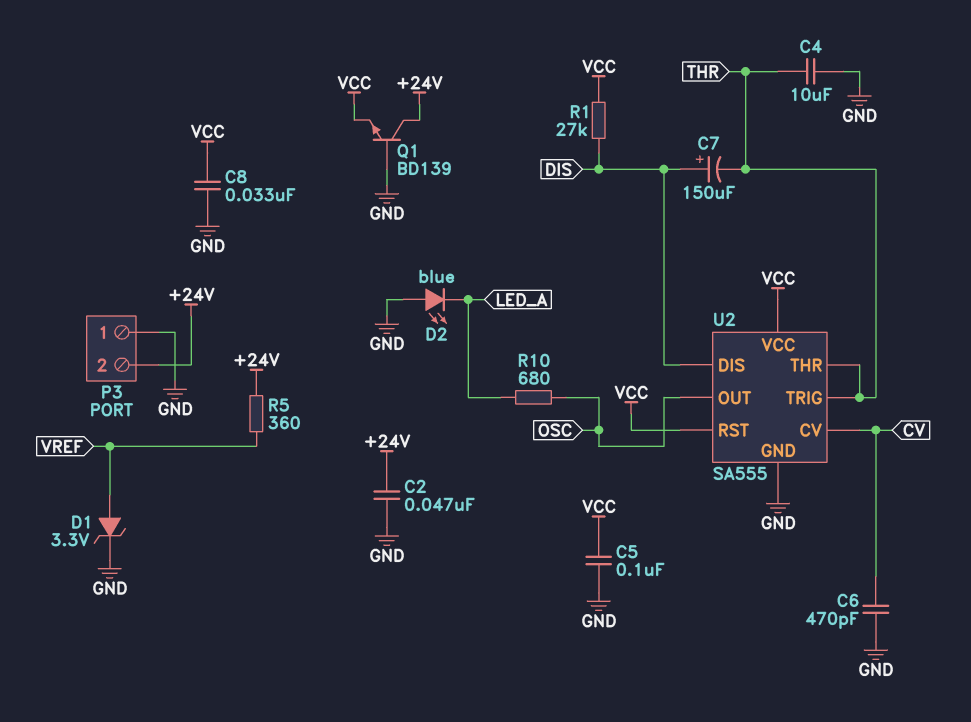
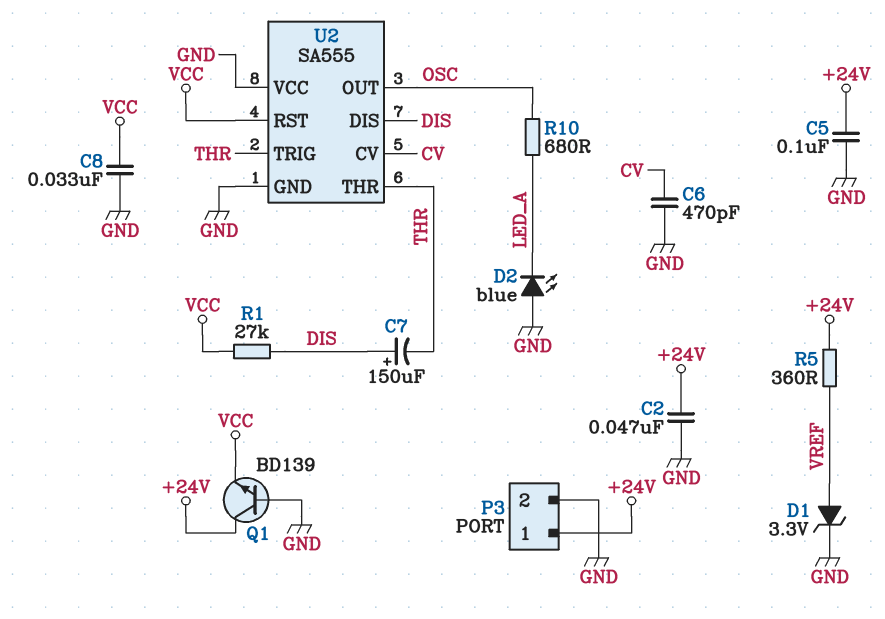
C4: 10uF (GND, THR) -> none
C5: 100nF (GND, VCC) -> 100nF (+24V, GND)
P3 pin 1: GND -> +24V
P3 pin 2: +24V -> GND
U2 pin VCC: VCC -> GND

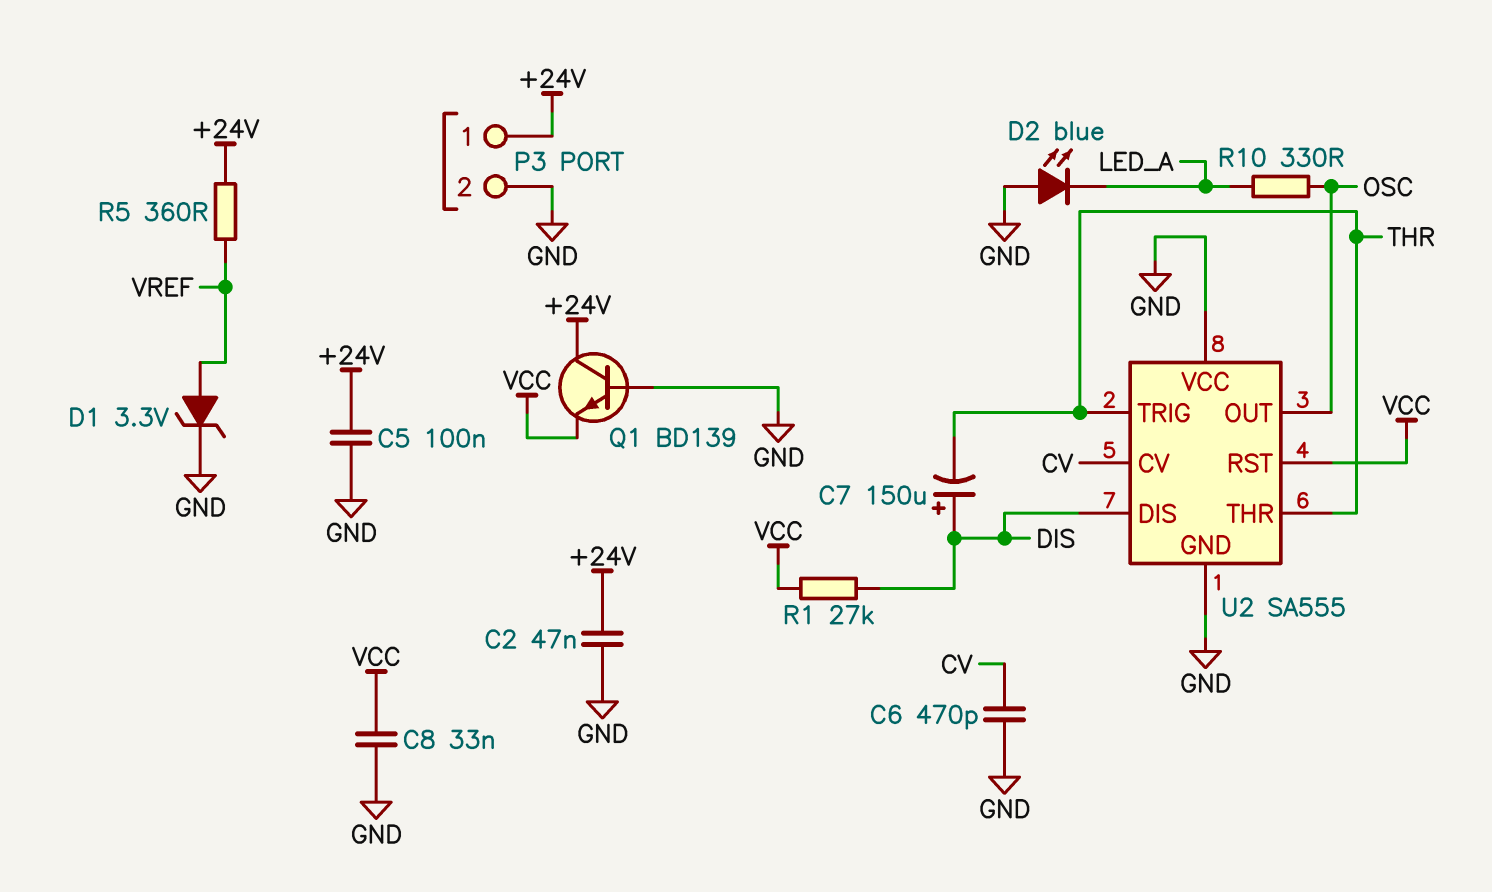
R10: 680 (LED_A, OSC) -> 330 (LED_A, OSC)

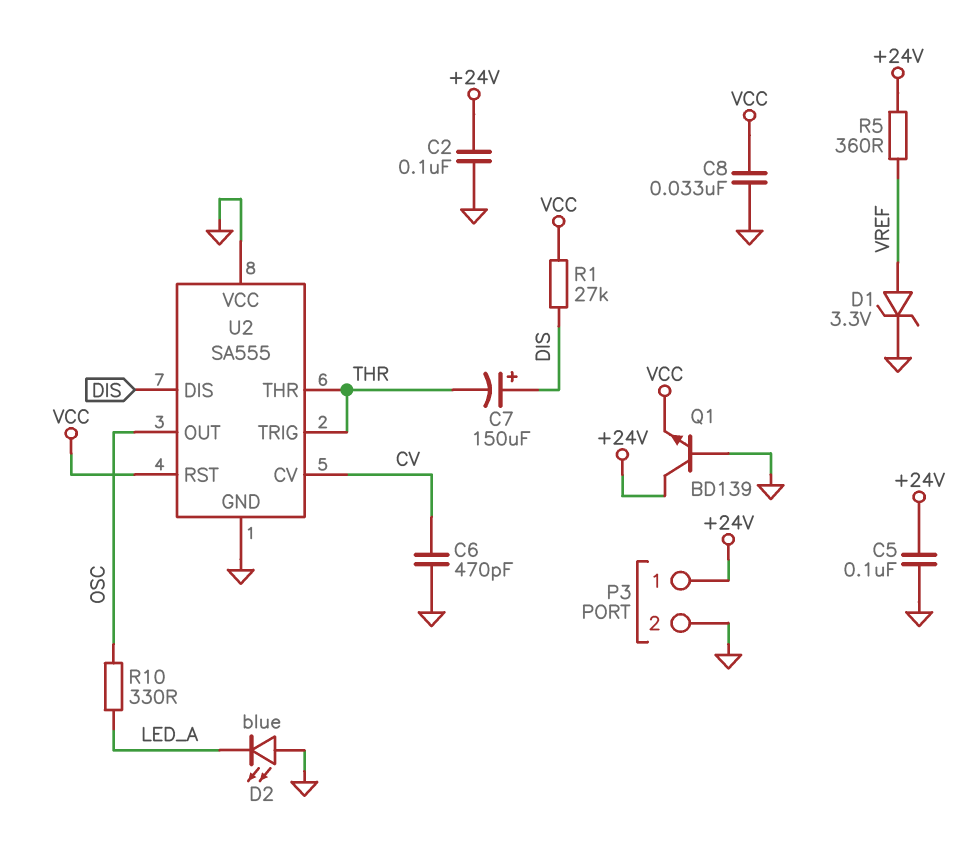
C2: 47nF (+24V, GND) -> 100nF (+24V, GND)

